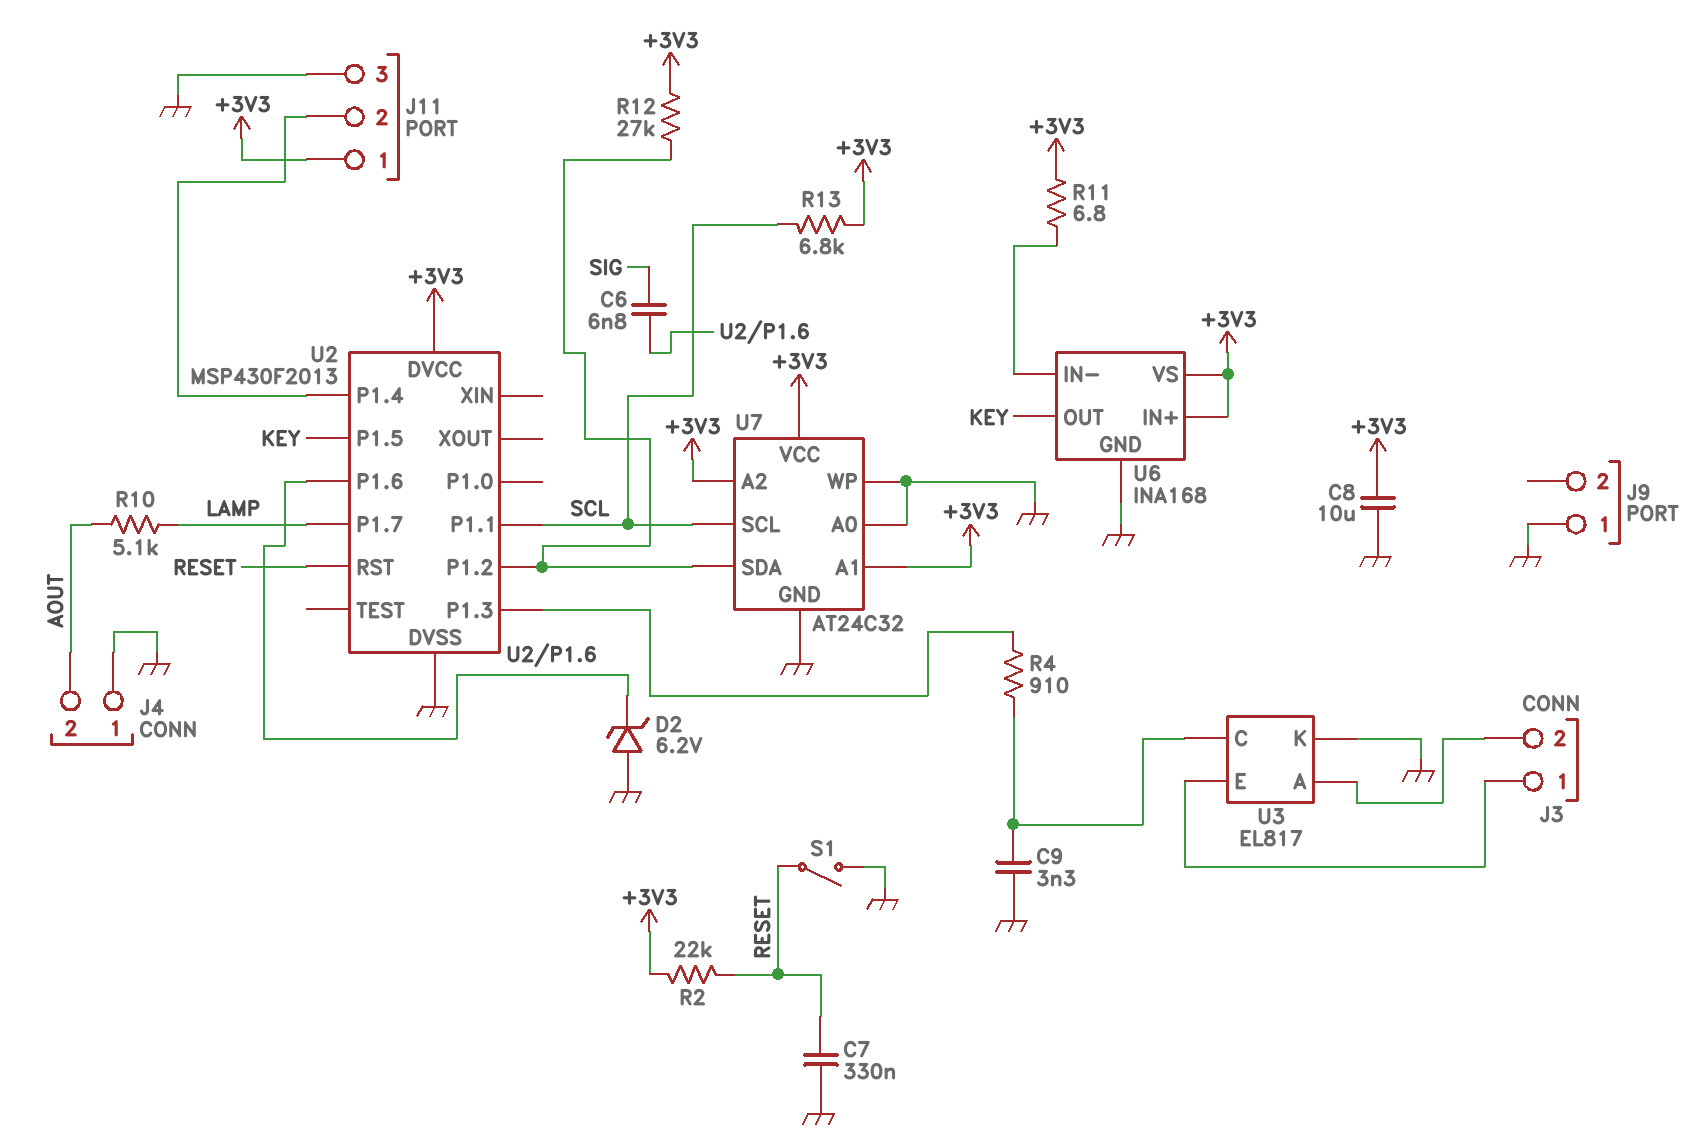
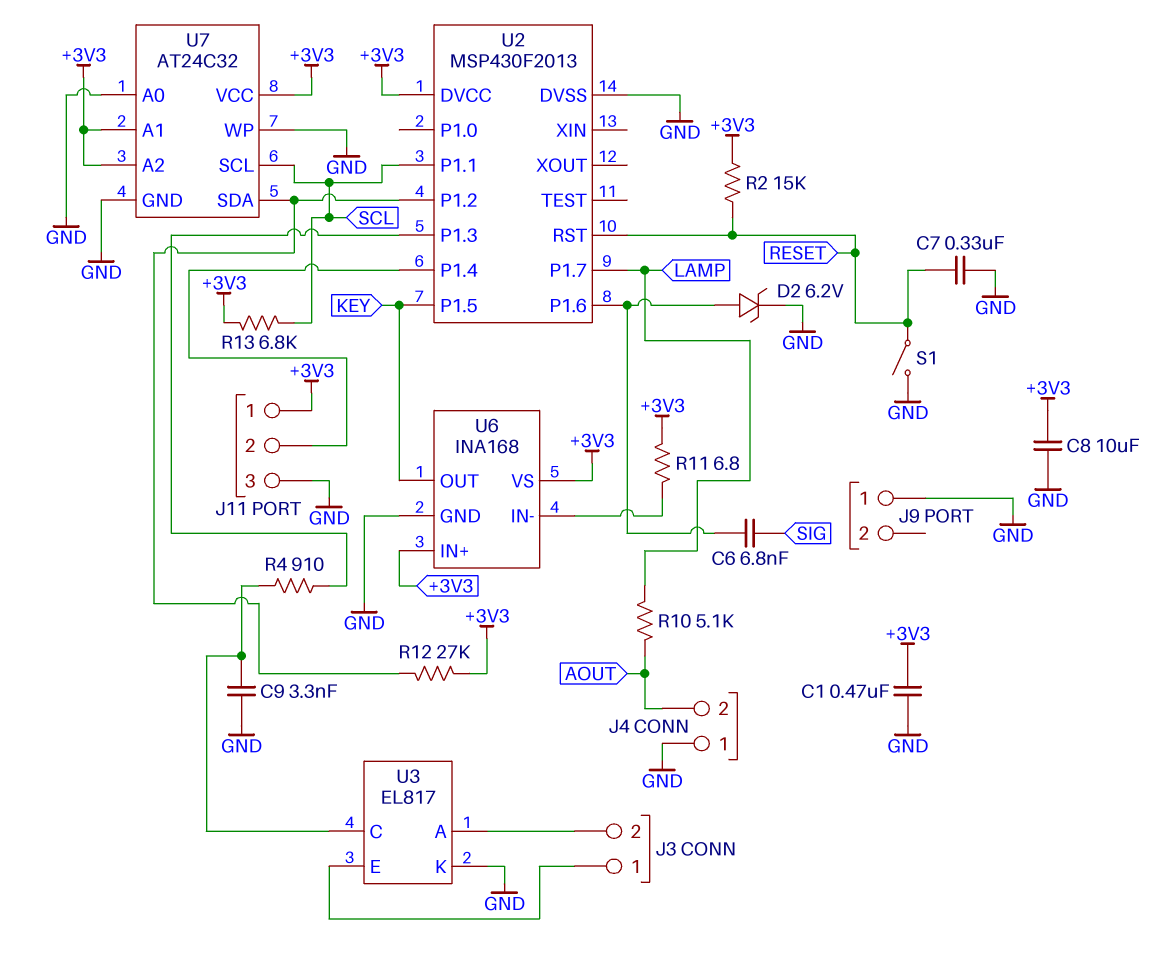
C1: none -> 470nF (+3V3, GND)
D2: zener 6.2V (A GND, K U2/P1.6) -> zener 6.2V (A U2/P1.6, K GND)
R2: 22k (+3V3, RESET) -> 15k (+3V3, RESET)

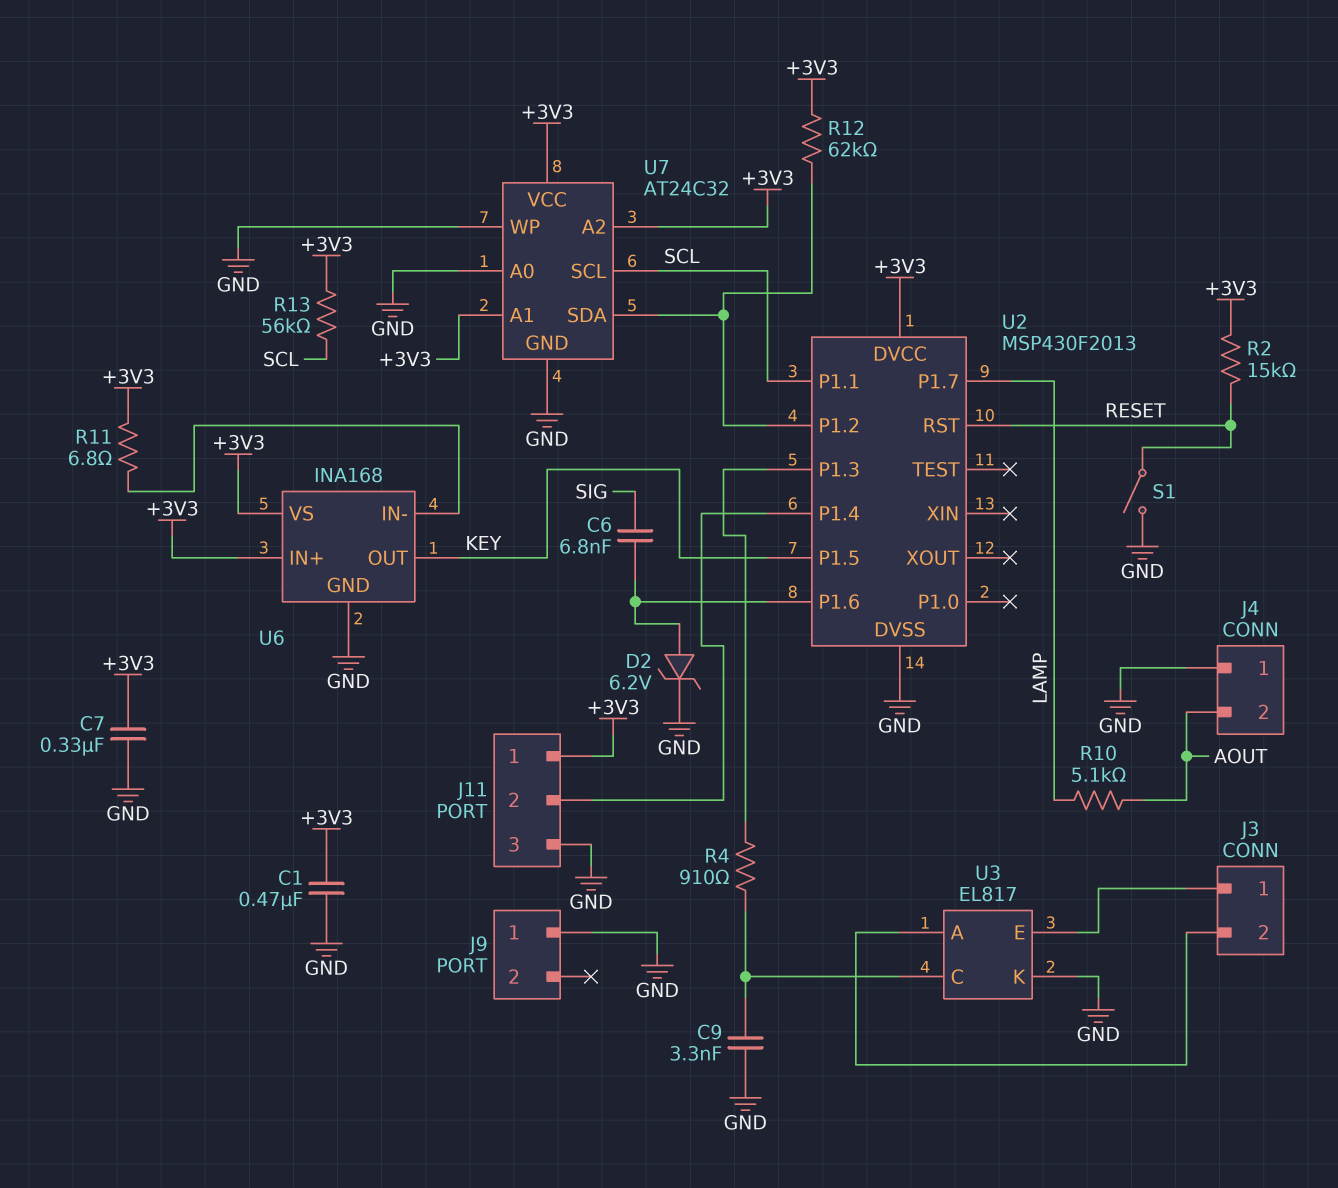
C7: 330nF (GND, RESET) -> 330nF (+3V3, GND)
C8: 10uF (+3V3, GND) -> none
R12: 27k (+3V3, U2/P1.2) -> 62k (+3V3, U2/P1.2)
R13: 6.8k (+3V3, SCL) -> 56k (+3V3, SCL)

